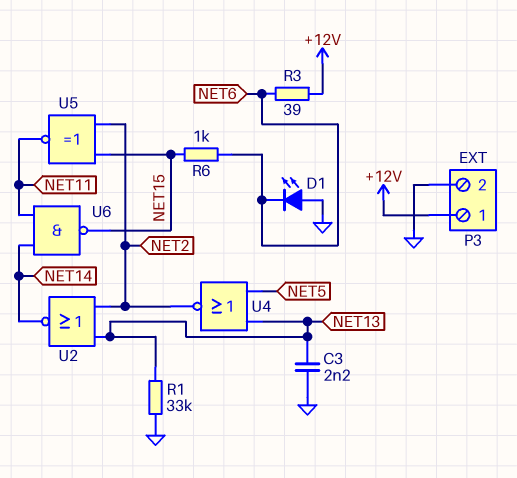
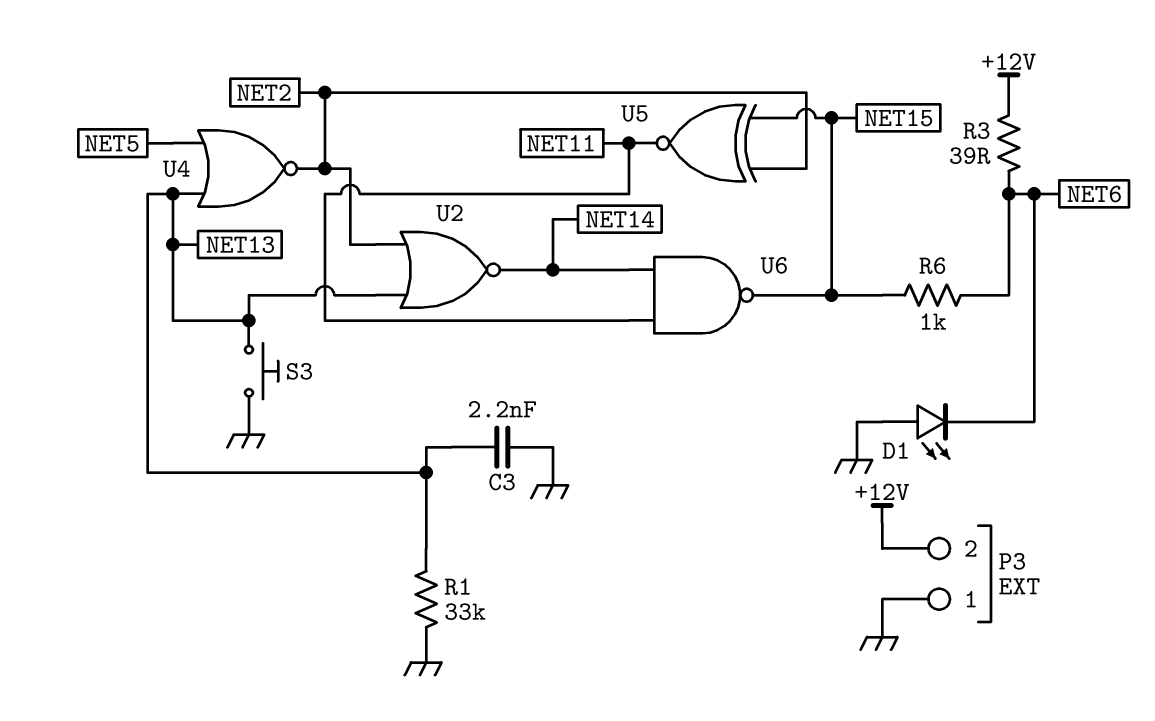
P3 pin 1: +12V -> GND
P3 pin 2: GND -> +12V
S3: none -> button (GND, NET13)

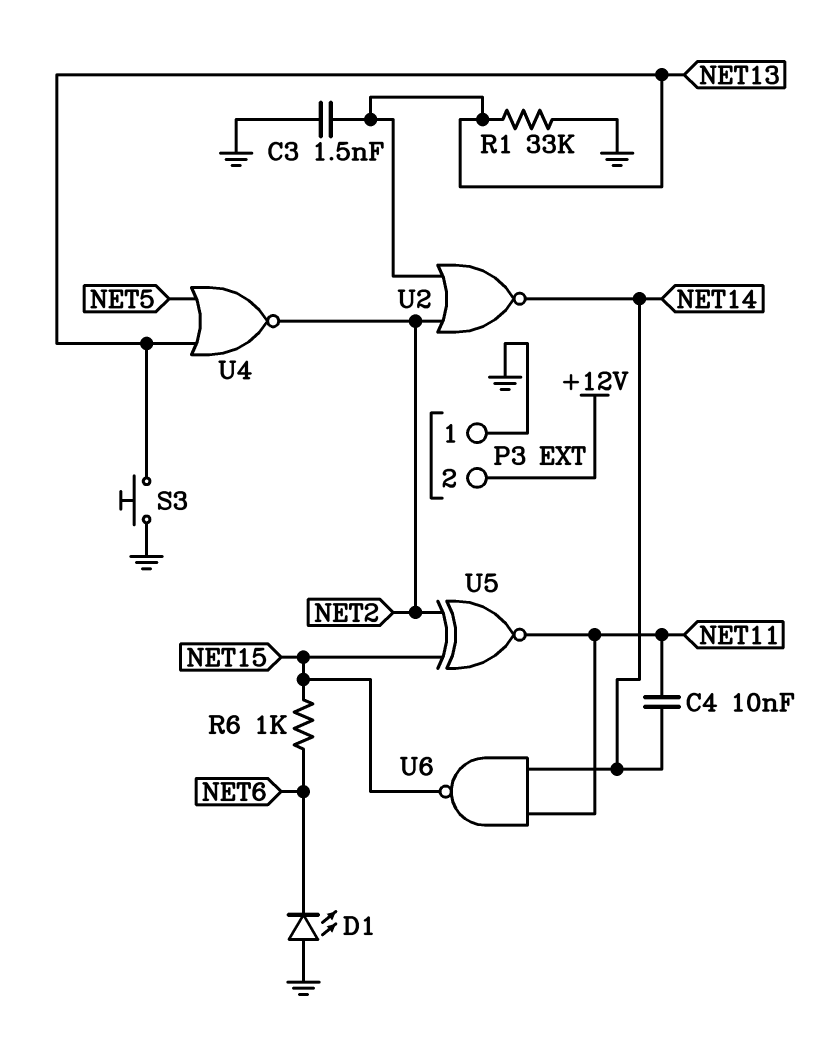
C3: 2.2nF (GND, NET13) -> 1.5nF (GND, NET13)
C4: none -> 10nF (NET11, NET14)
R3: 39 (+12V, NET6) -> none

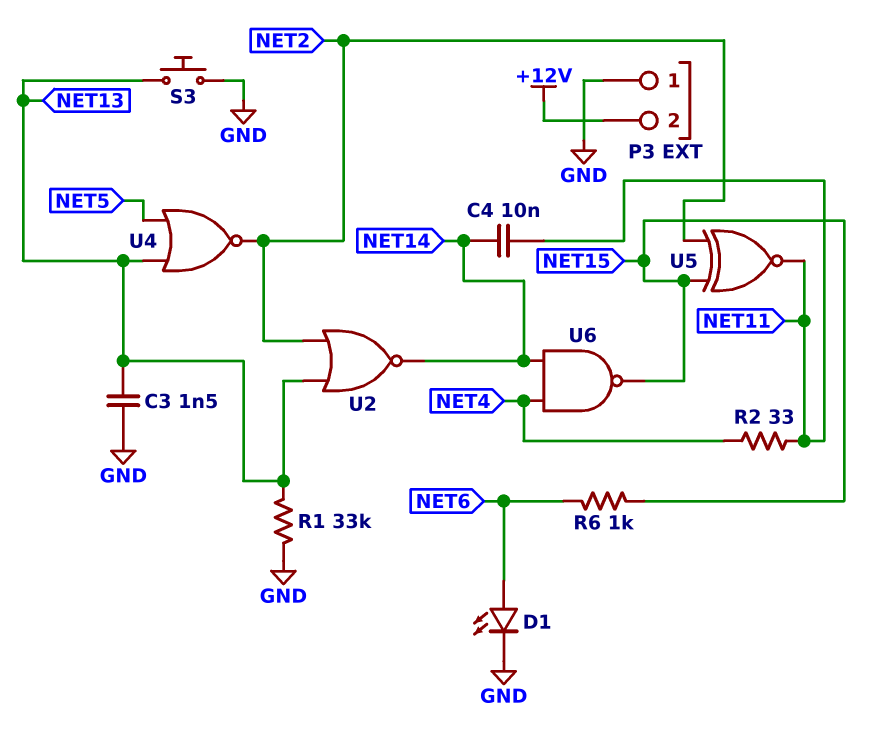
D1: LED (A GND, K NET6) -> LED (A NET6, K GND)
R2: none -> 33 (NET4, NET11)
U6: NAND (in NET11, in NET14, out NET15) -> NAND (in NET4, in NET14, out NET15)

